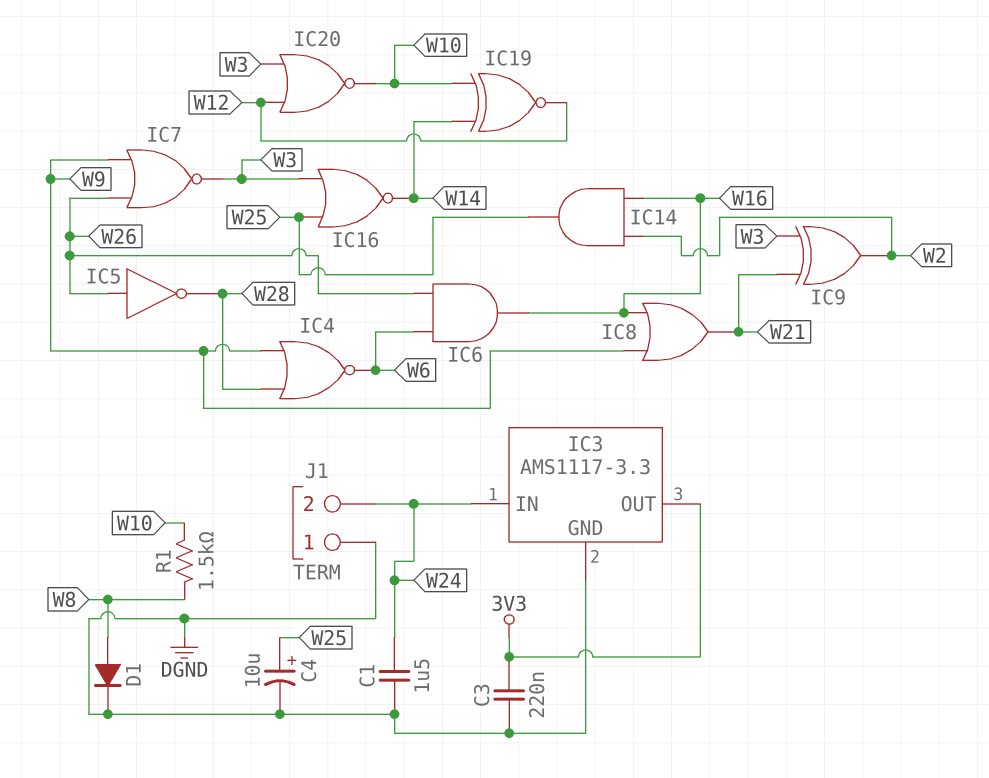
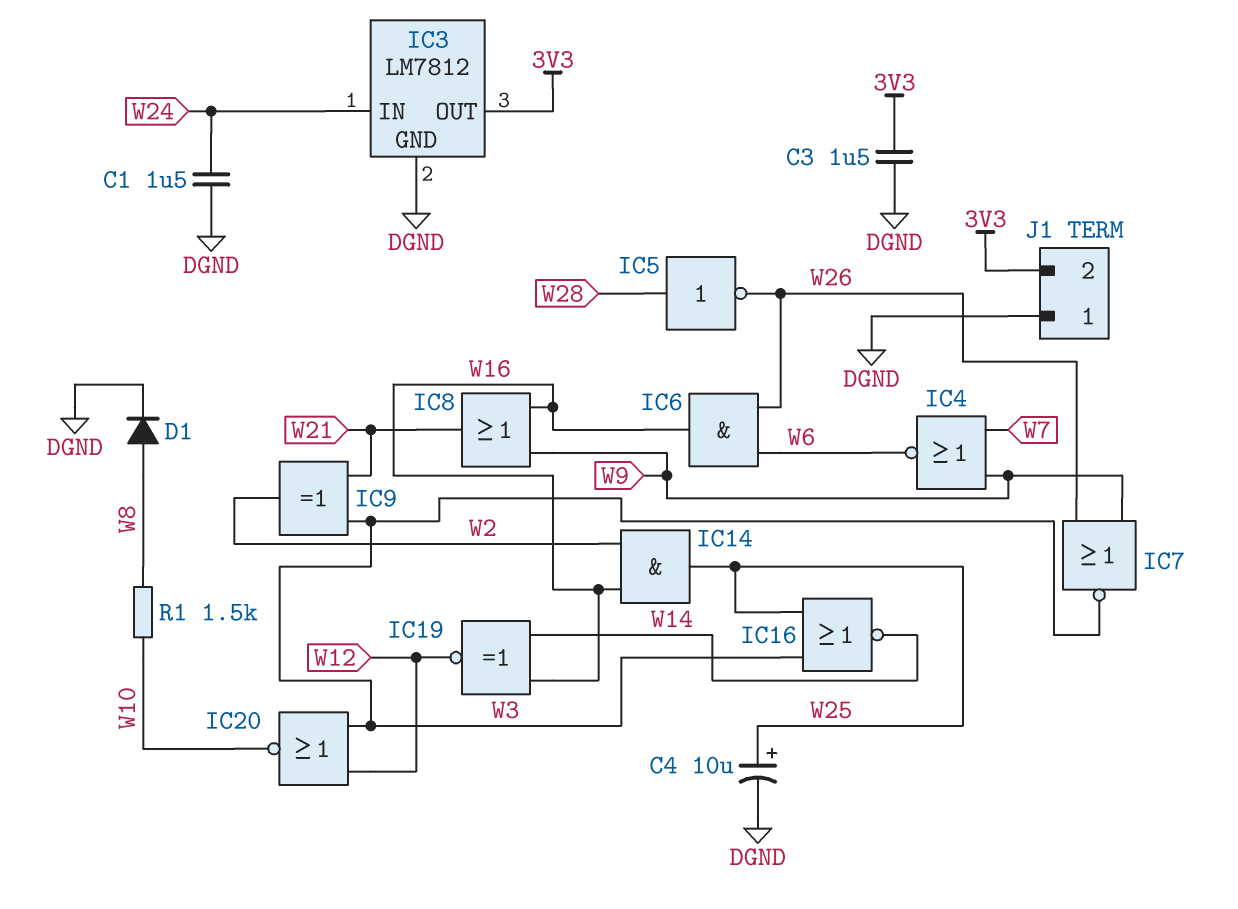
C3: 220nF (3V3, DGND) -> 1.5uF (3V3, DGND)
IC3: AMS1117-3.3 -> LM7812
IC4: NOR (in W9, in W28, out W6) -> NOR (in W7, in W9, out W6)
IC5: NOT (in W26, out W28) -> NOT (in W28, out W26)
IC19: XNOR (in W10, in W14, out W12) -> XNOR (in W14, in W16, out W12)
J1 pin 2: W24 -> 3V3

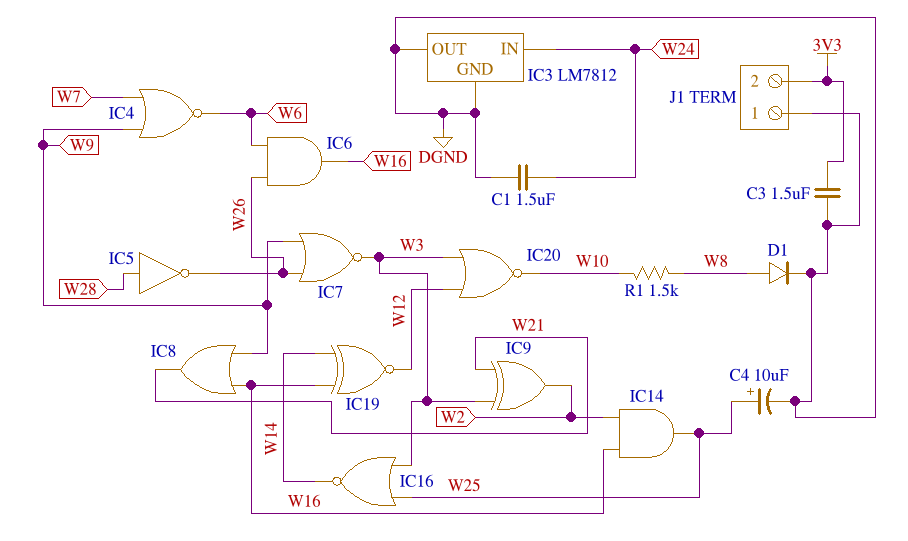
IC3 pin OUT: 3V3 -> DGND

